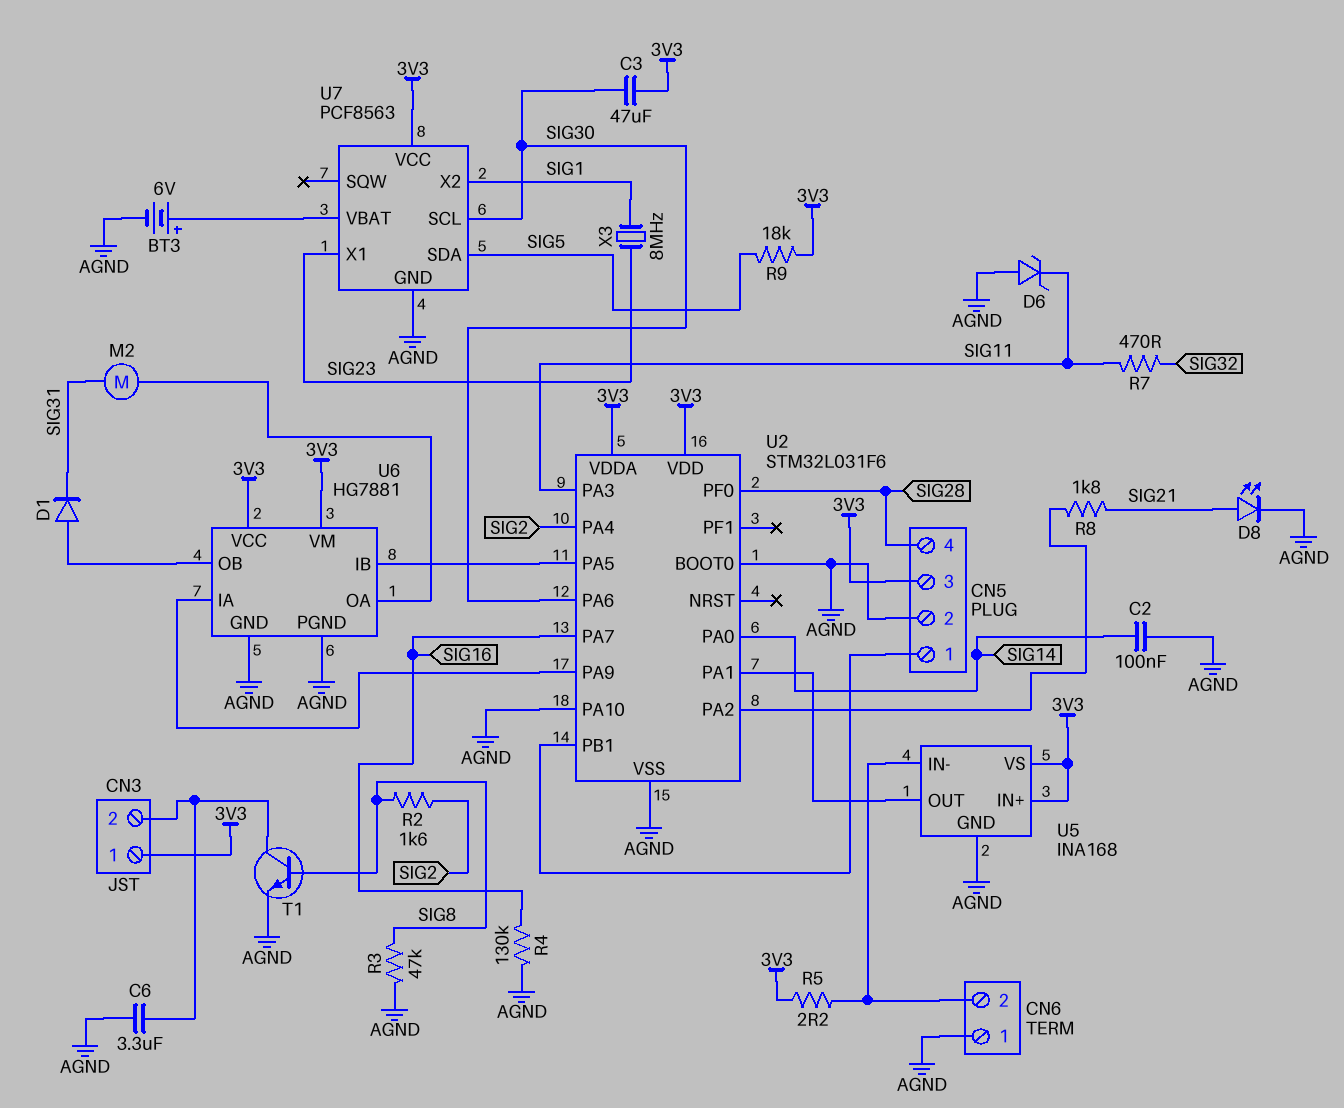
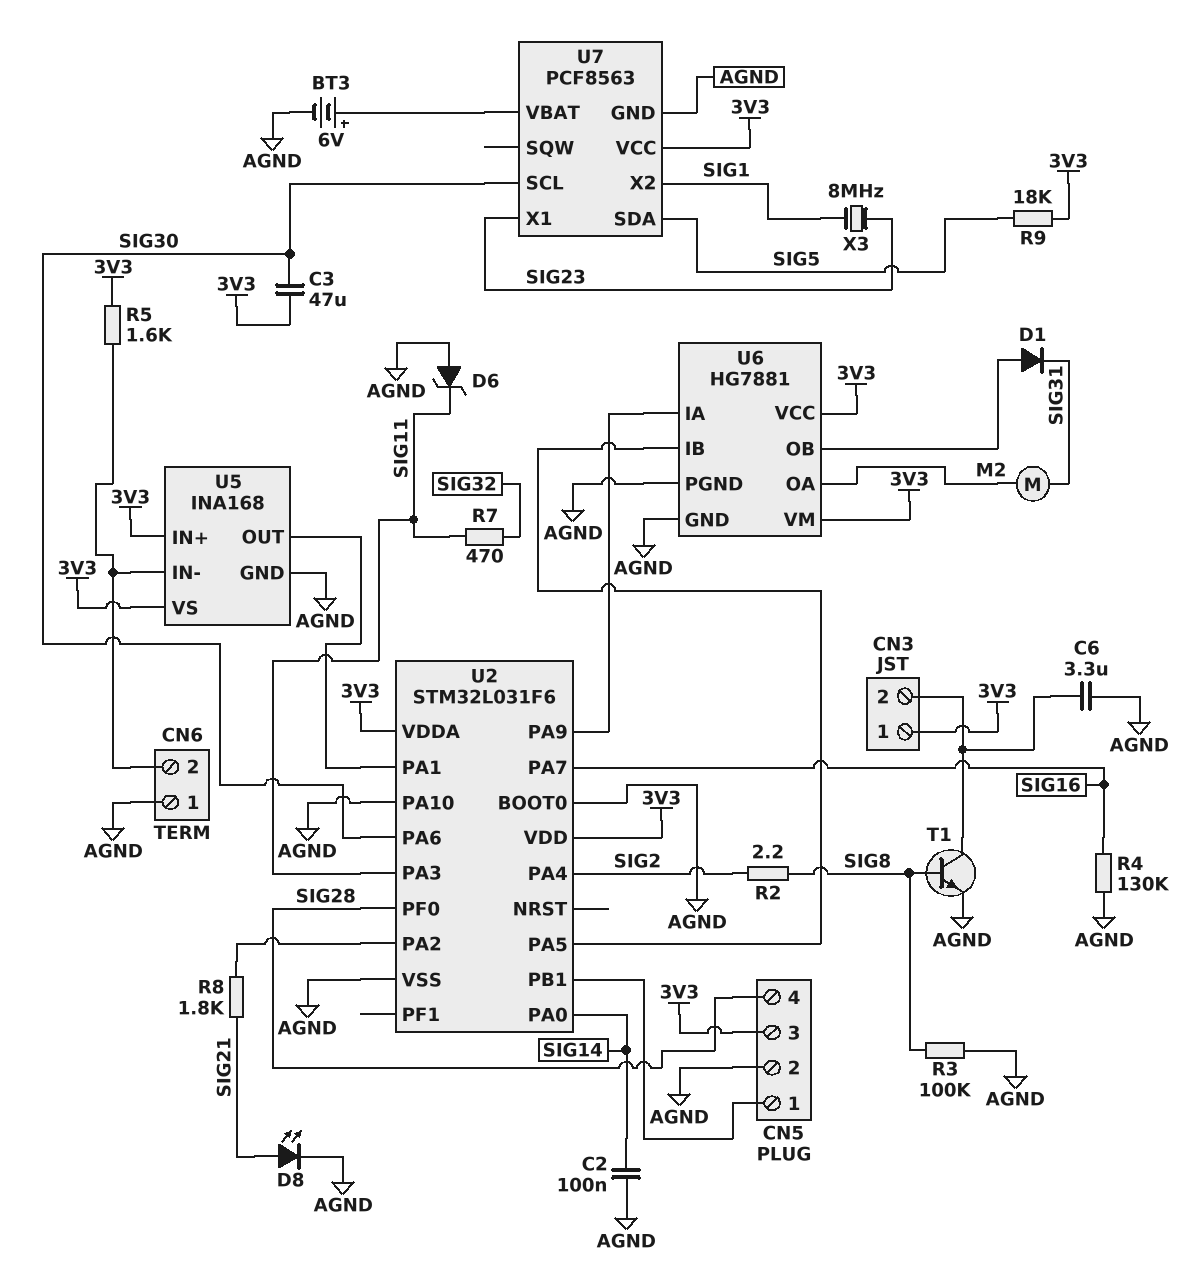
R2: 1.6k (SIG2, SIG8) -> 2.2 (SIG2, SIG8)
R3: 47k (AGND, SIG8) -> 100k (AGND, SIG8)
R5: 2.2 (3V3, CN6/2) -> 1.6k (3V3, CN6/2)

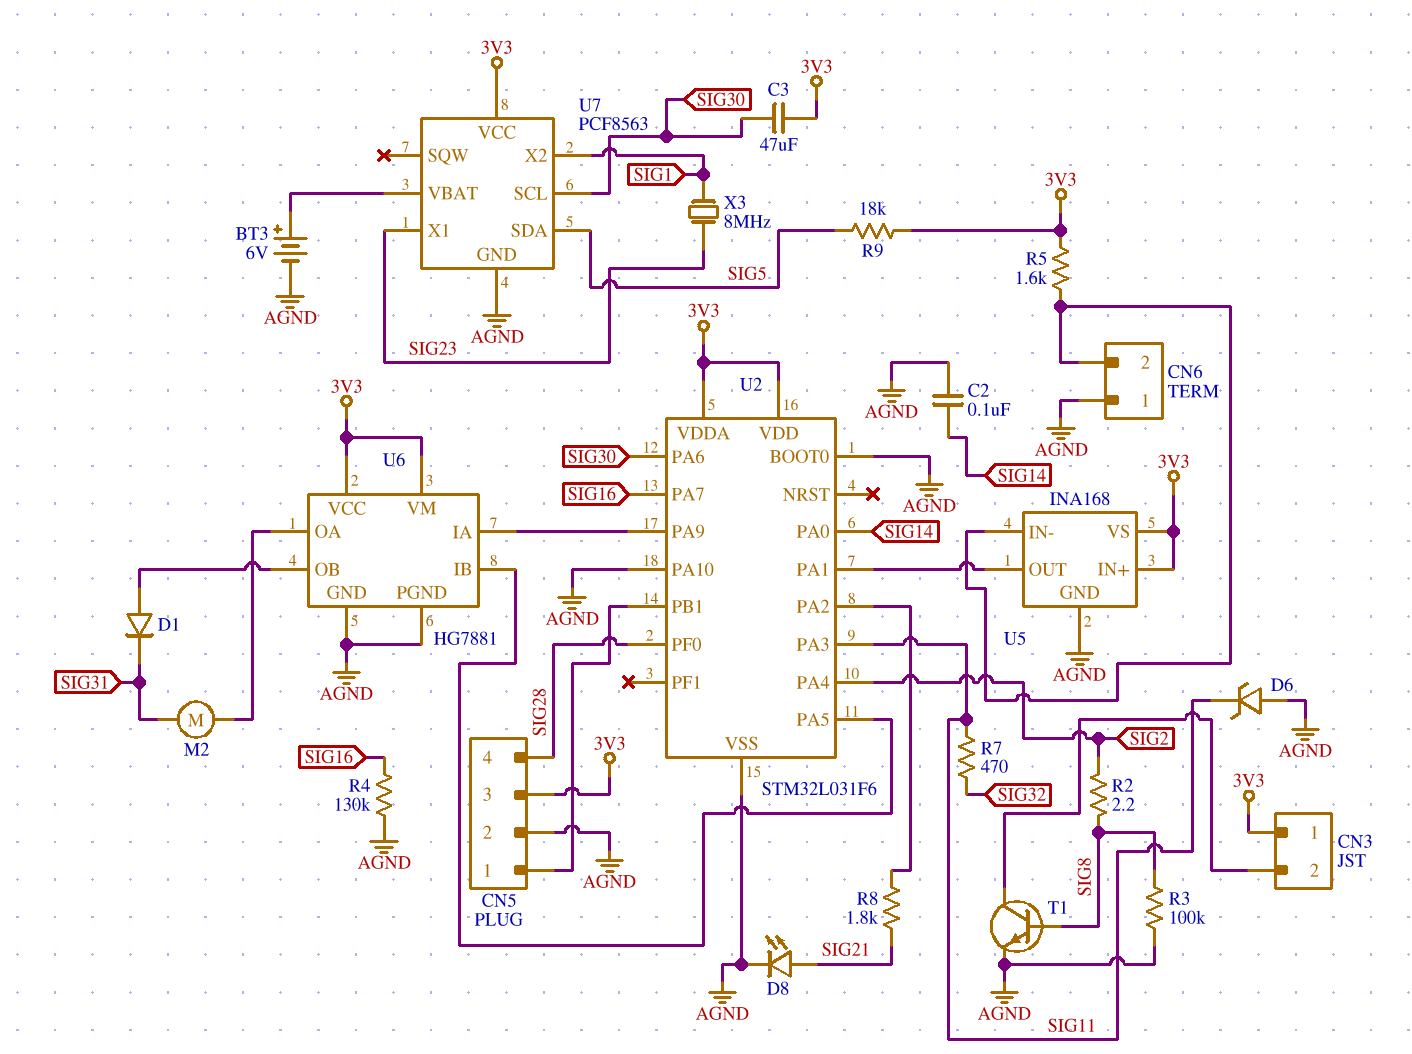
C6: 3.3uF (AGND, CN3/2) -> none

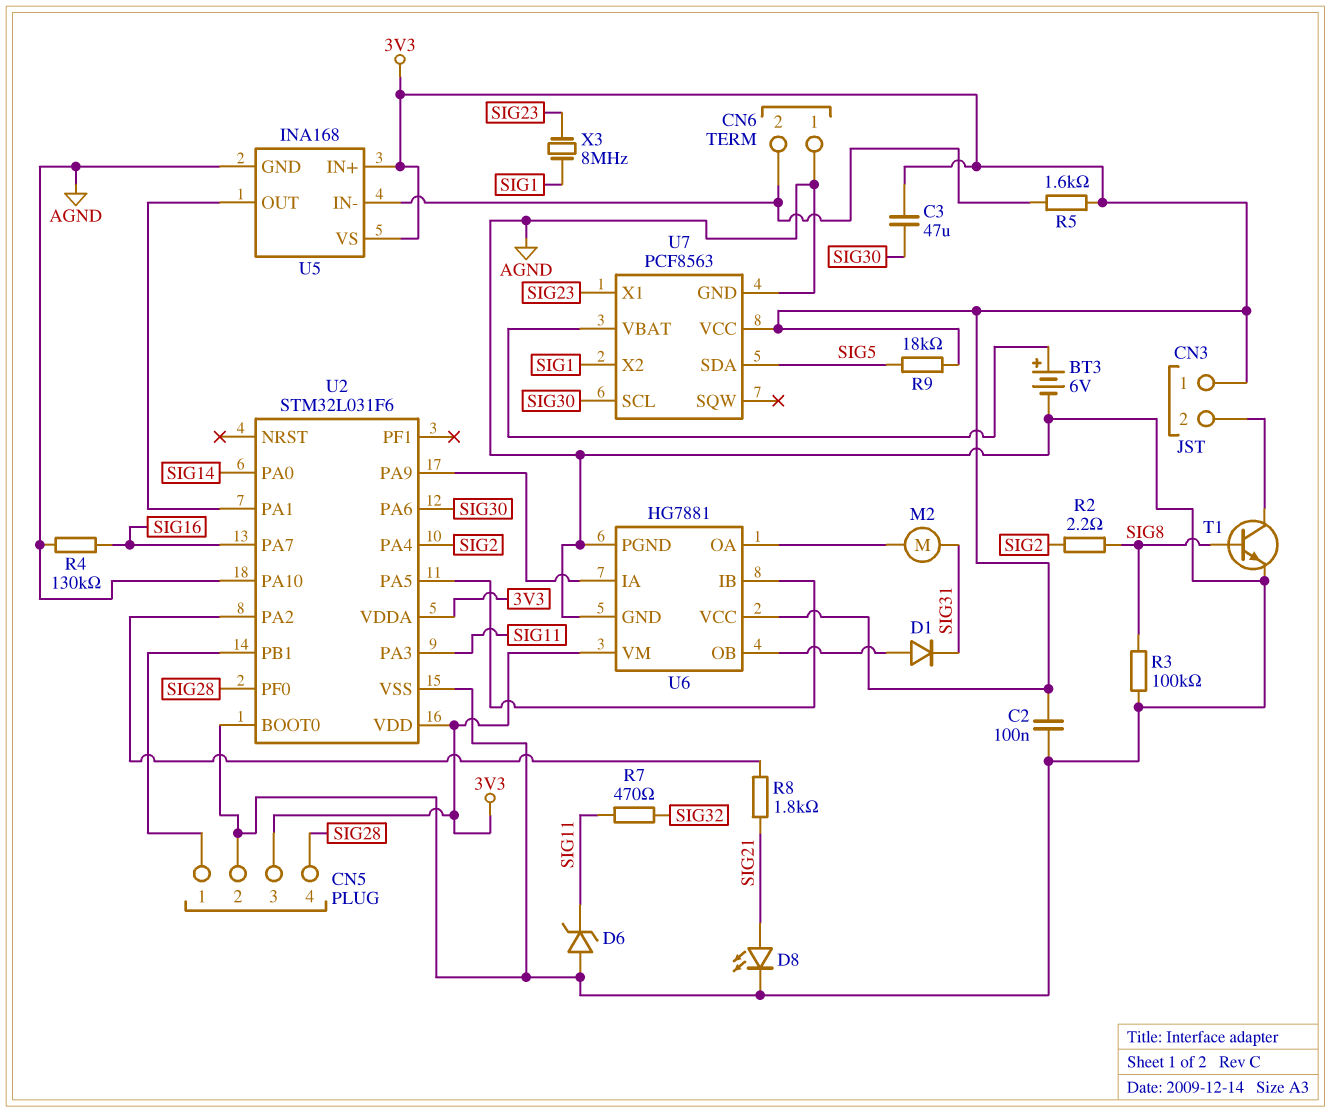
C2: 100nF (AGND, SIG14) -> 100nF (3V3, AGND)

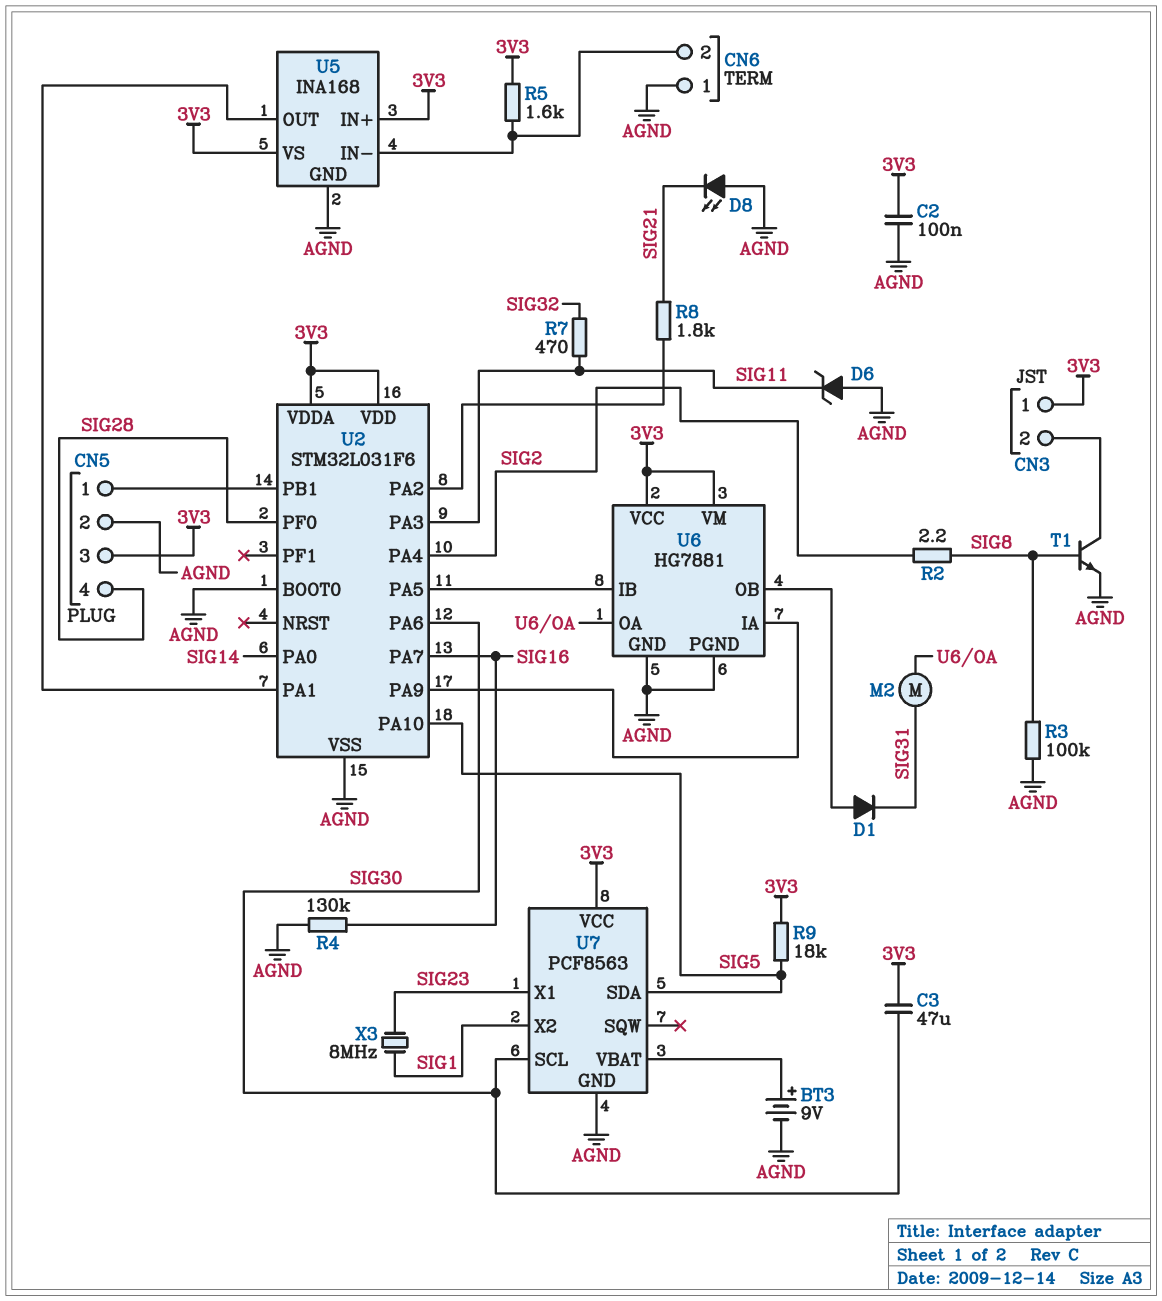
BT3: 6V (plus U7/VBAT, minus AGND) -> 9V (plus U7/VBAT, minus AGND)
D8: LED (A SIG21, K AGND) -> LED (A AGND, K SIG21)
U2 pin PA10: AGND -> SIG5

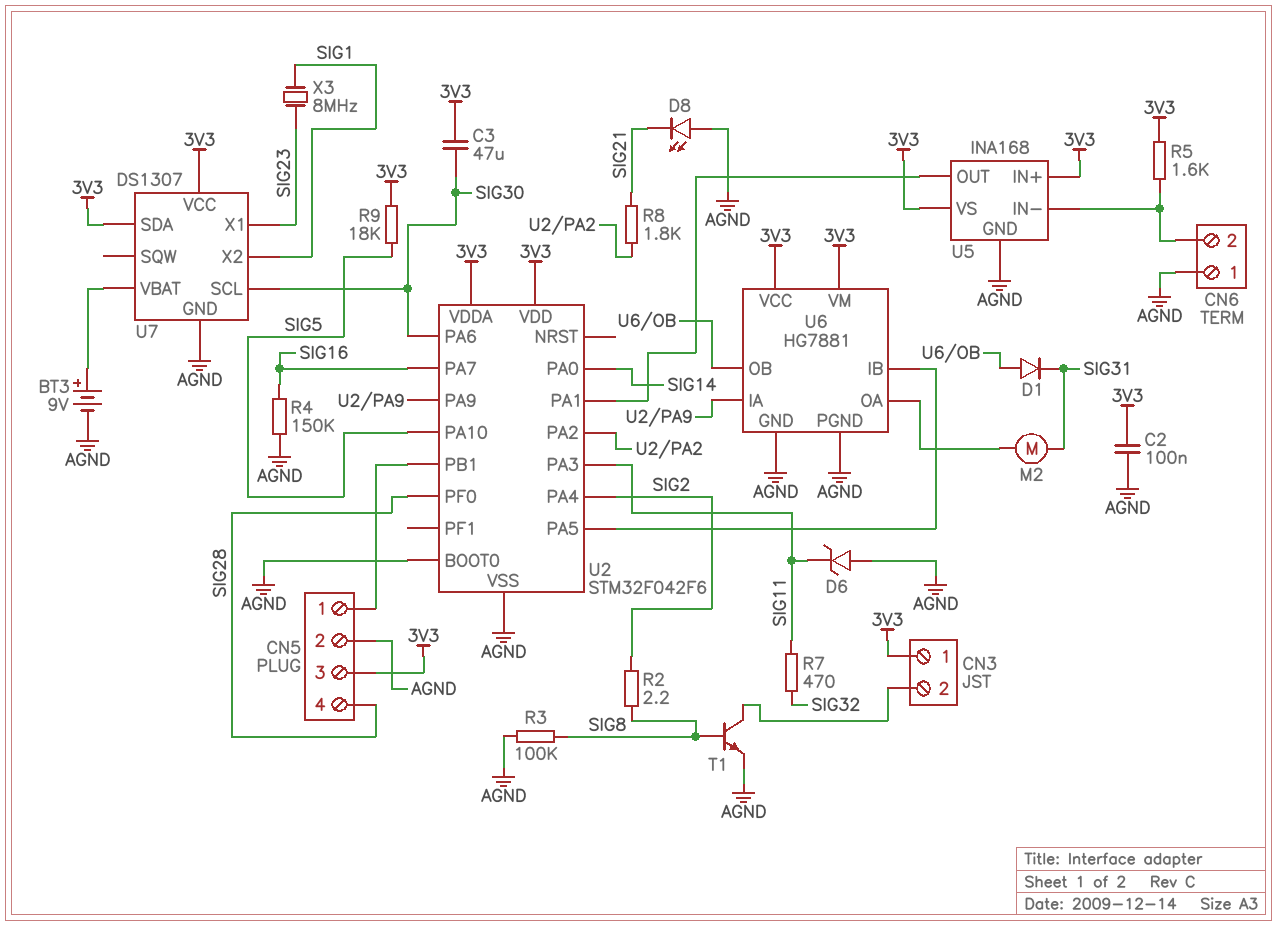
R4: 130k (AGND, SIG16) -> 150k (AGND, SIG16)
U2: STM32L031F6 -> STM32F042F6
U7: PCF8563 -> DS1307
U7 pin SDA: SIG5 -> 3V3

